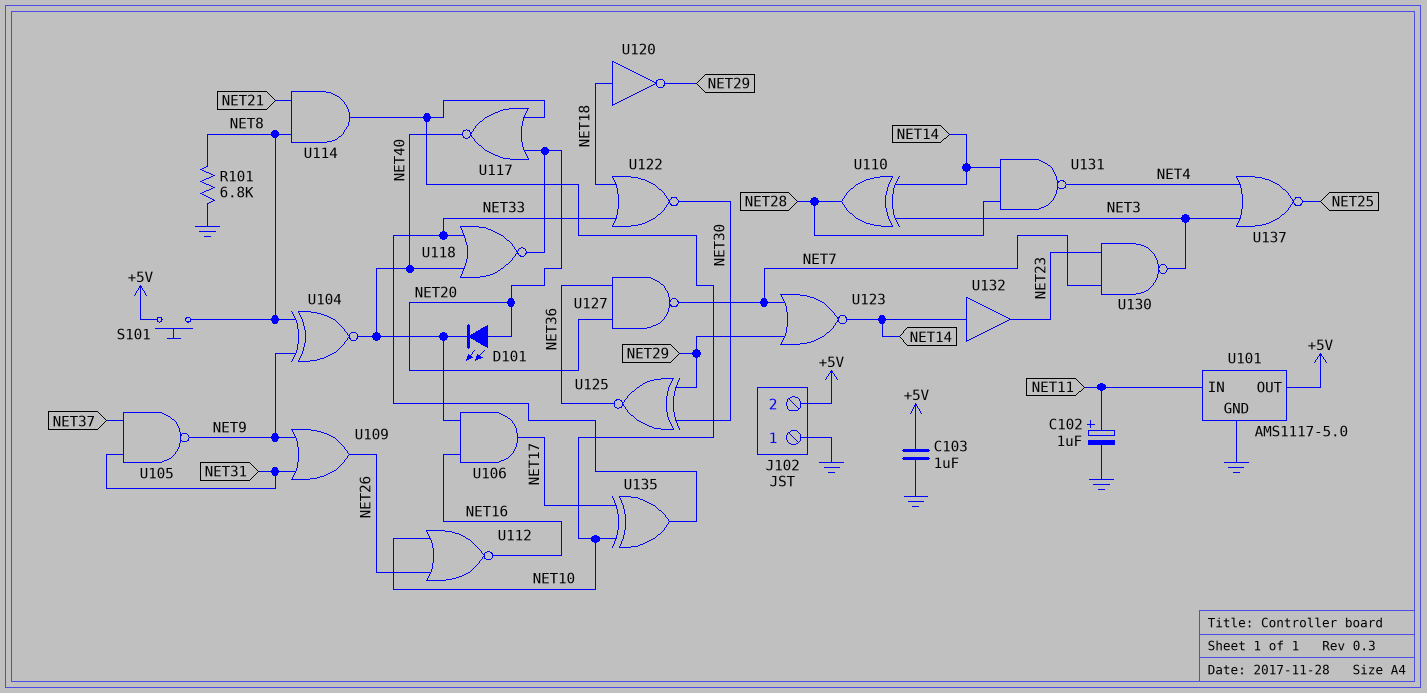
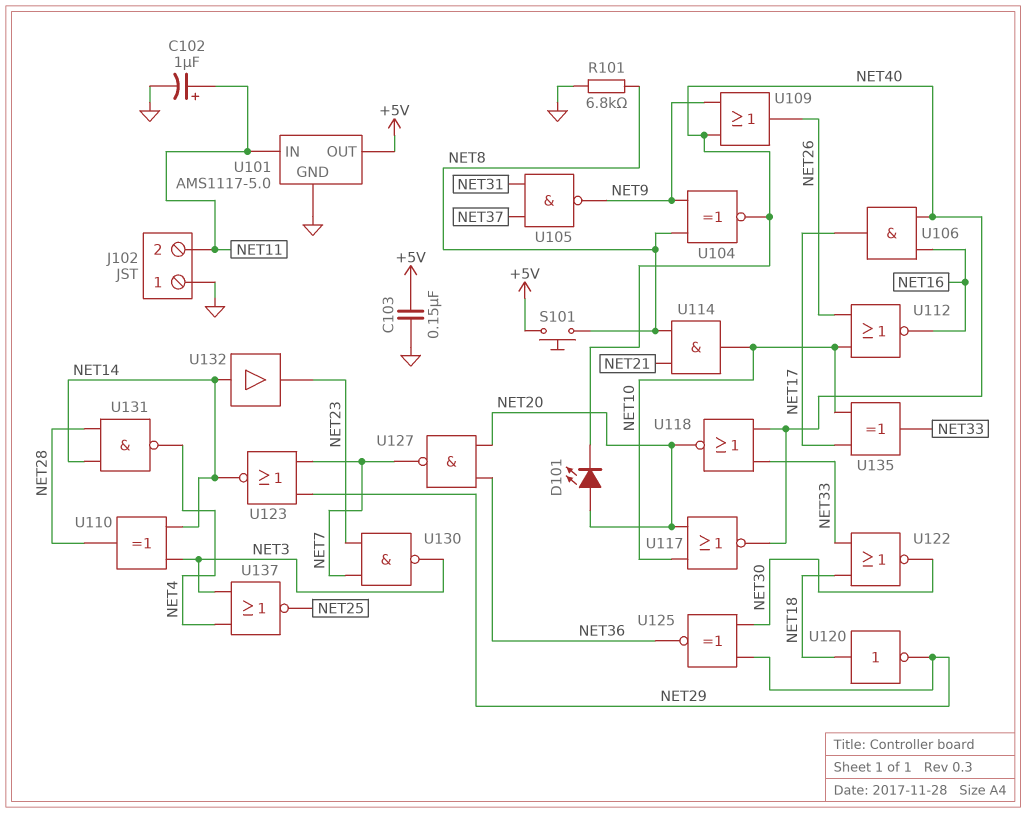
C103: 1uF (+5V, GND) -> 150nF (+5V, GND)
J102 pin 2: +5V -> NET11
U109: OR (in NET9, in NET31, out NET26) -> OR (in NET9, in NET40, out NET26)

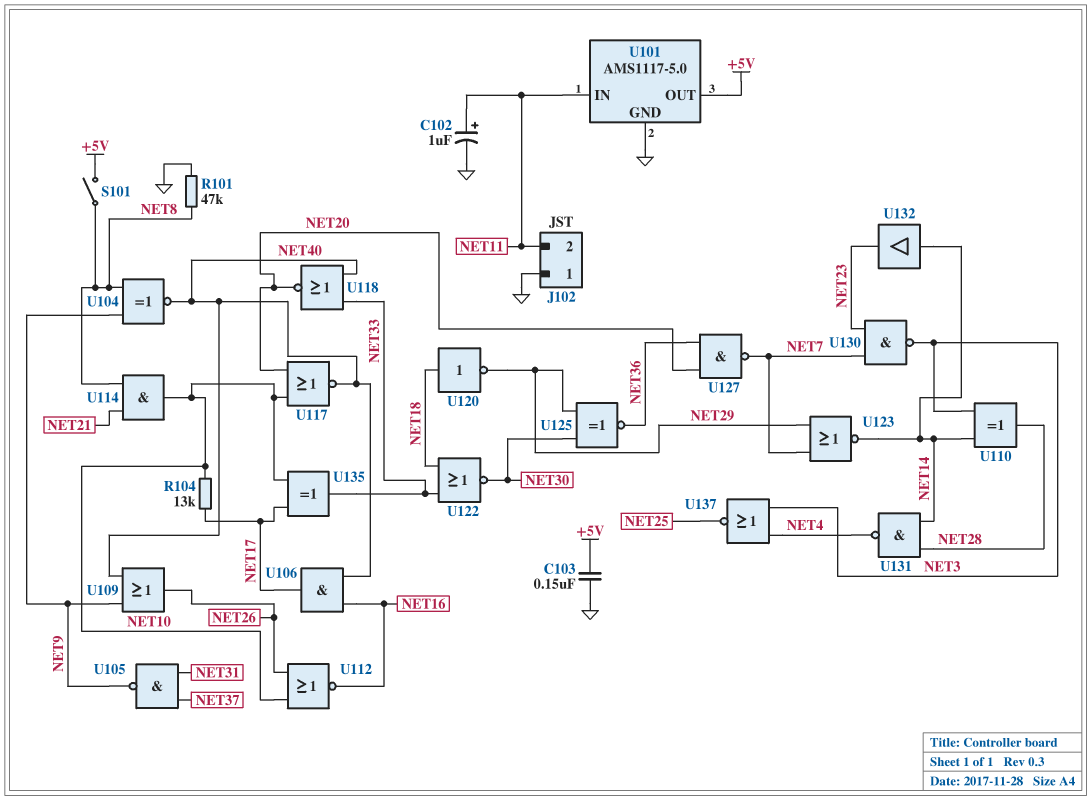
D101: LED (A NET20, K NET40) -> none
R101: 6.8k (GND, NET8) -> 47k (GND, NET8)
R104: none -> 13k (NET10, NET17)
S101: button (+5V, NET8) -> switch (+5V, NET8)

